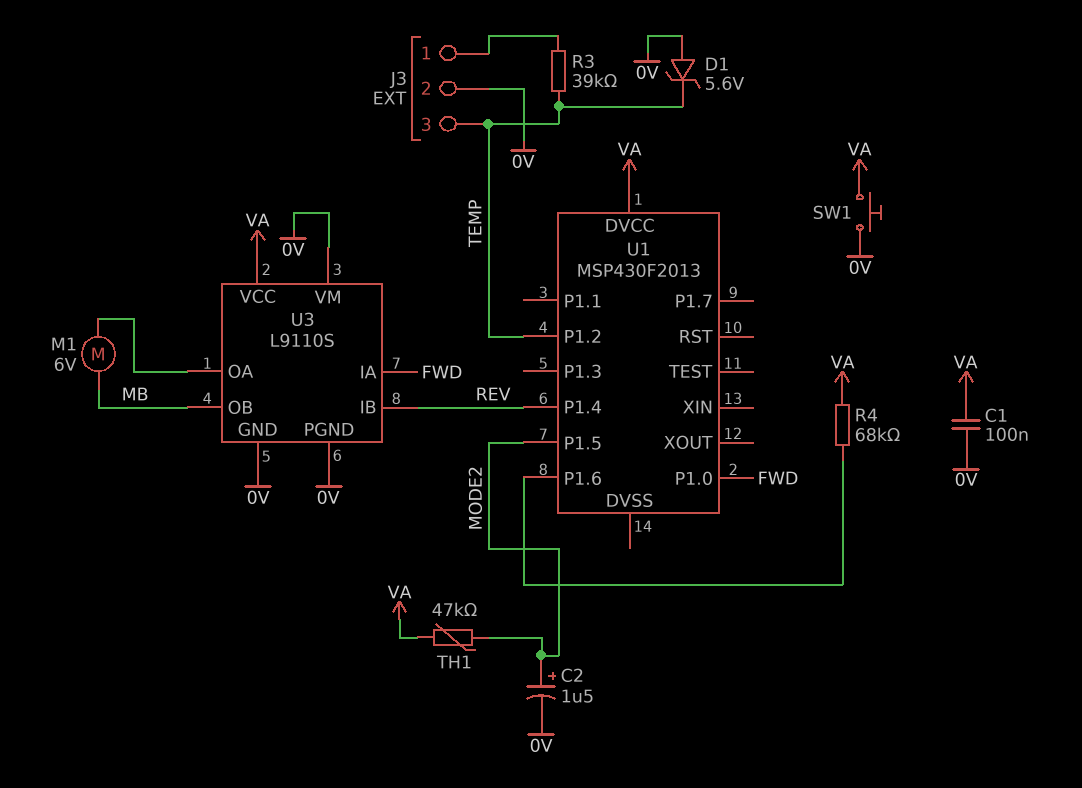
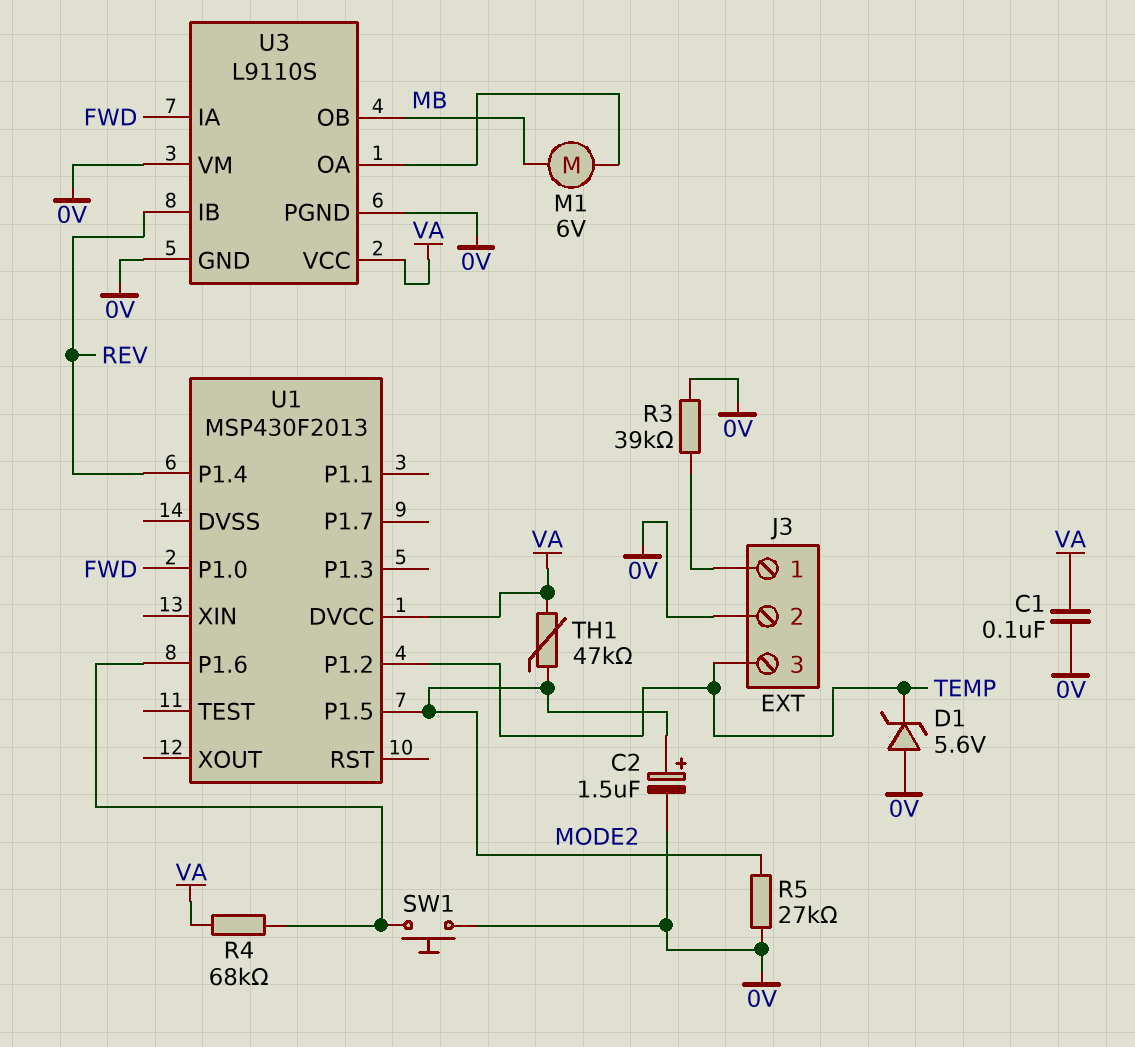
R3: 39k (J3/1, TEMP) -> 39k (0V, J3/1)
R5: none -> 27k (0V, MODE2)
SW1: button (0V, VA) -> button (0V, U1/P1.6)

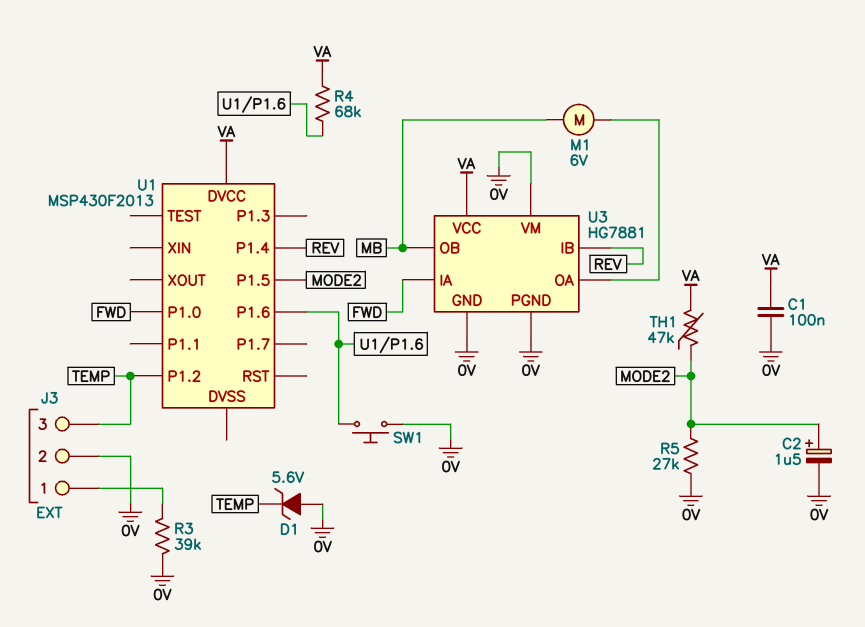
U3: L9110S -> HG7881

